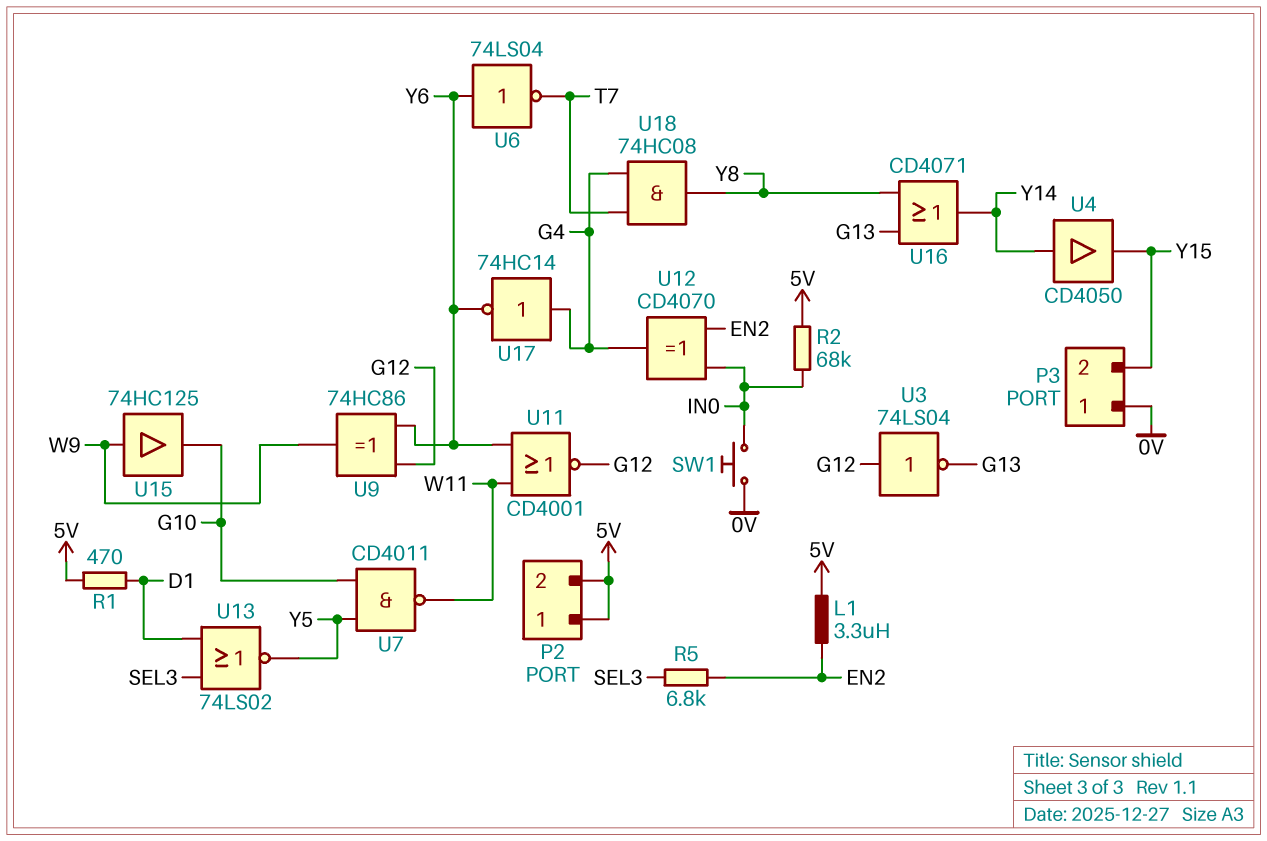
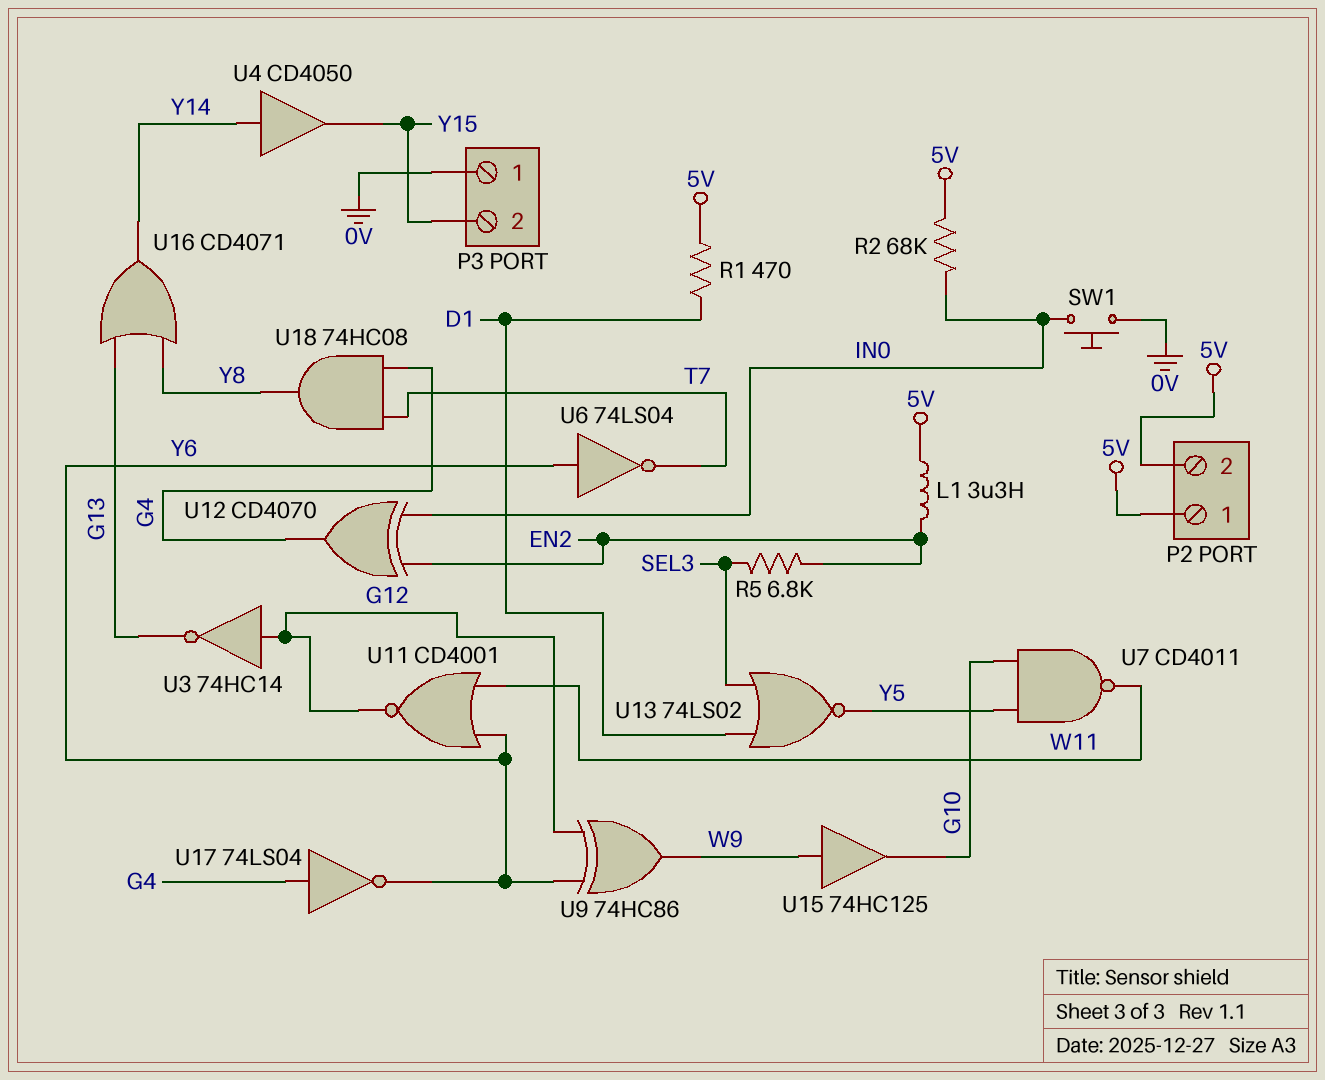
U3: NOT 74LS04 (in G12, out G13) -> NOT 74HC14 (in G12, out G13)
U17: NOT 74HC14 (in G4, out Y6) -> NOT 74LS04 (in G4, out Y6)

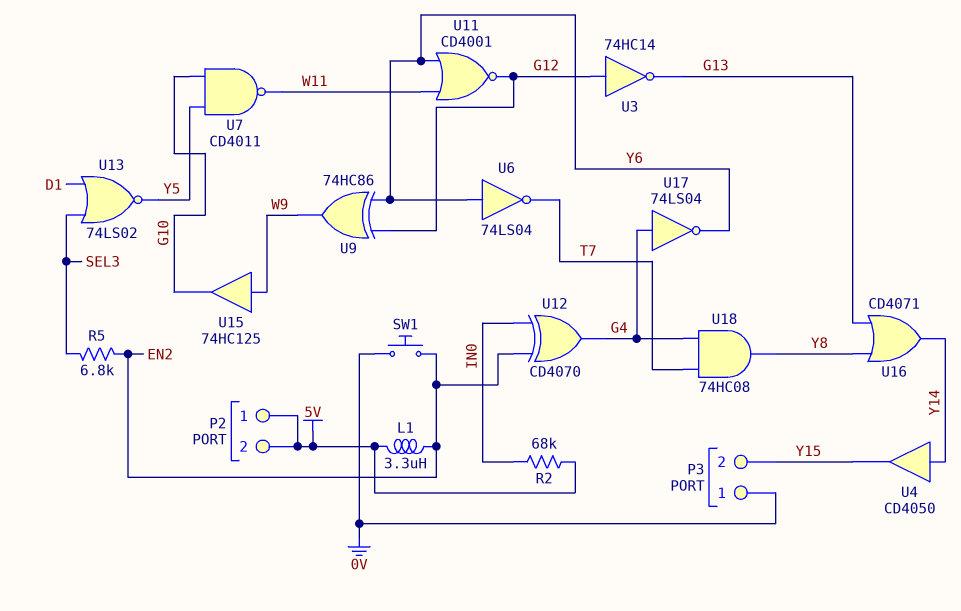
R1: 470 (5V, D1) -> none
SW1: button (0V, IN0) -> button (0V, EN2)

